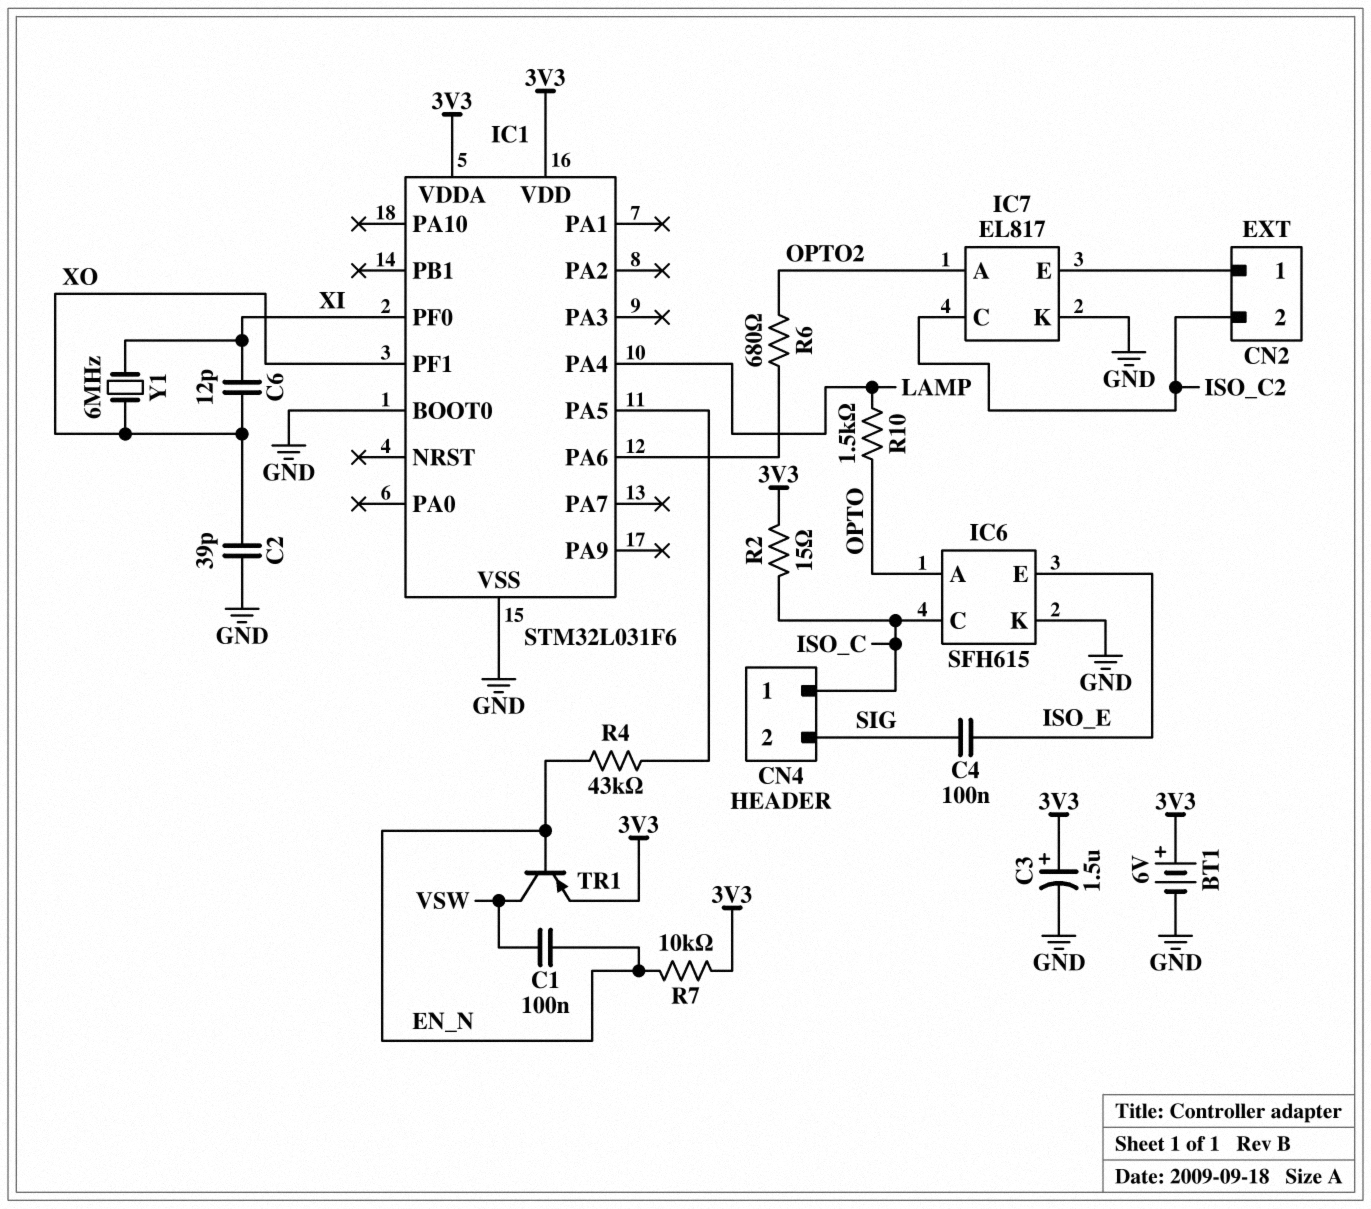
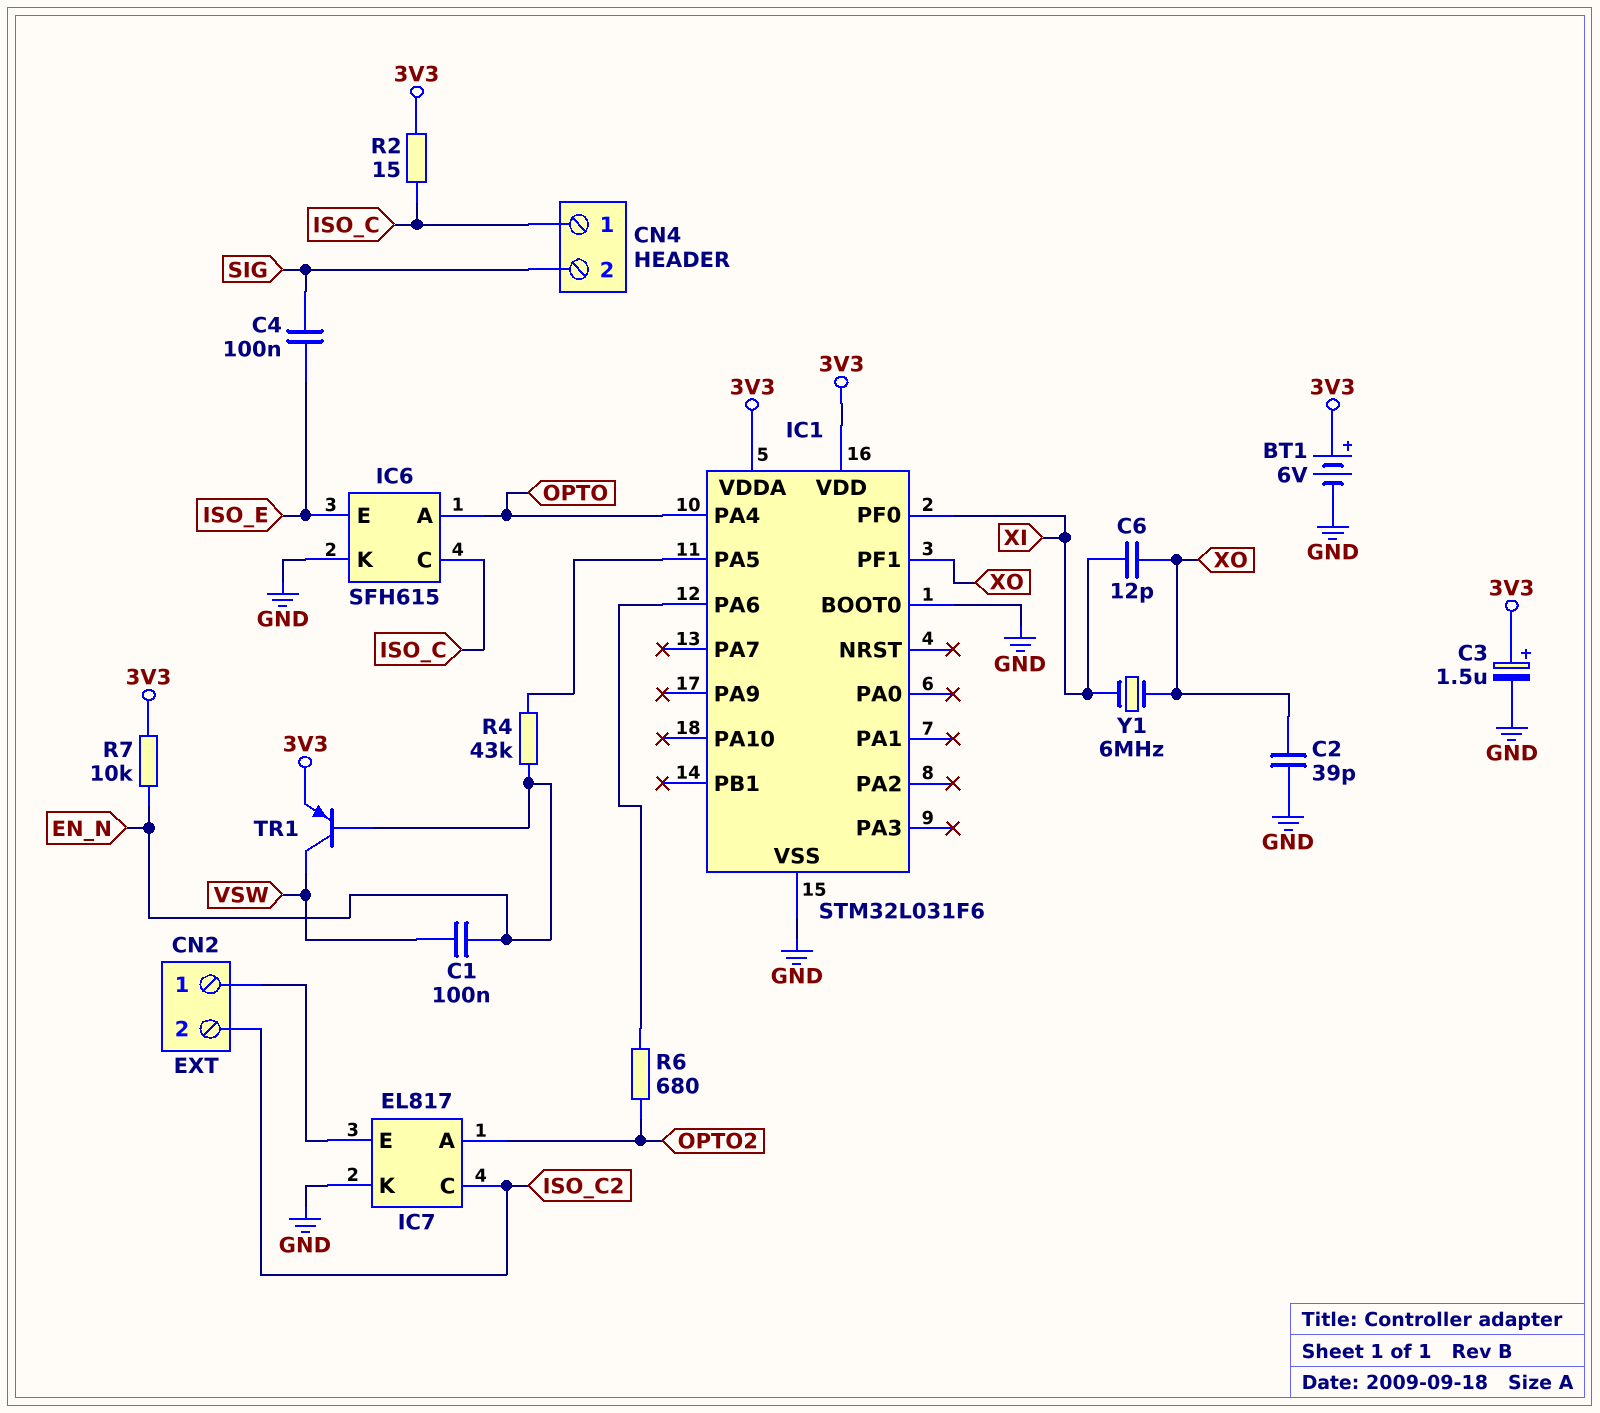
IC1 pin PA4: LAMP -> OPTO
R10: 1.5k (LAMP, OPTO) -> none

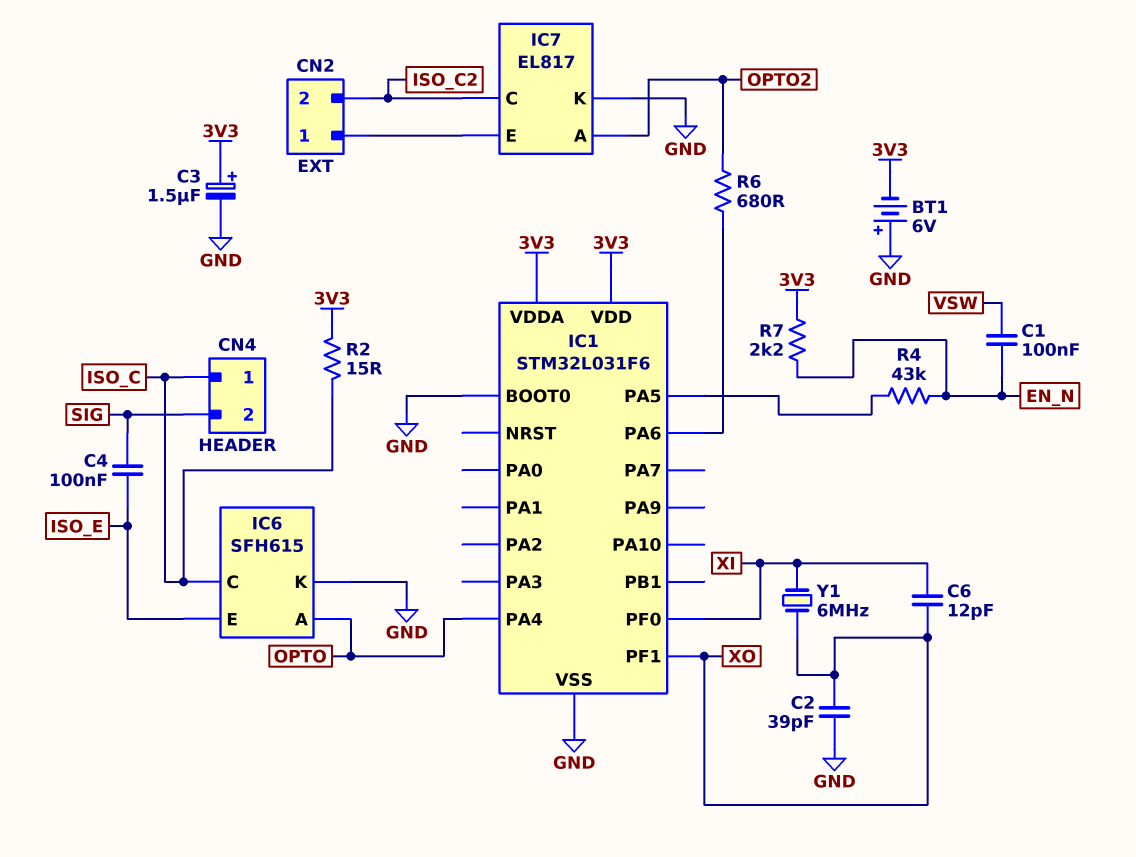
BT1: 6V (plus 3V3, minus GND) -> 6V (plus GND, minus 3V3)
R7: 10k (3V3, EN_N) -> 2.2k (3V3, EN_N)
TR1: PNP (B EN_N, C VSW, E 3V3) -> none

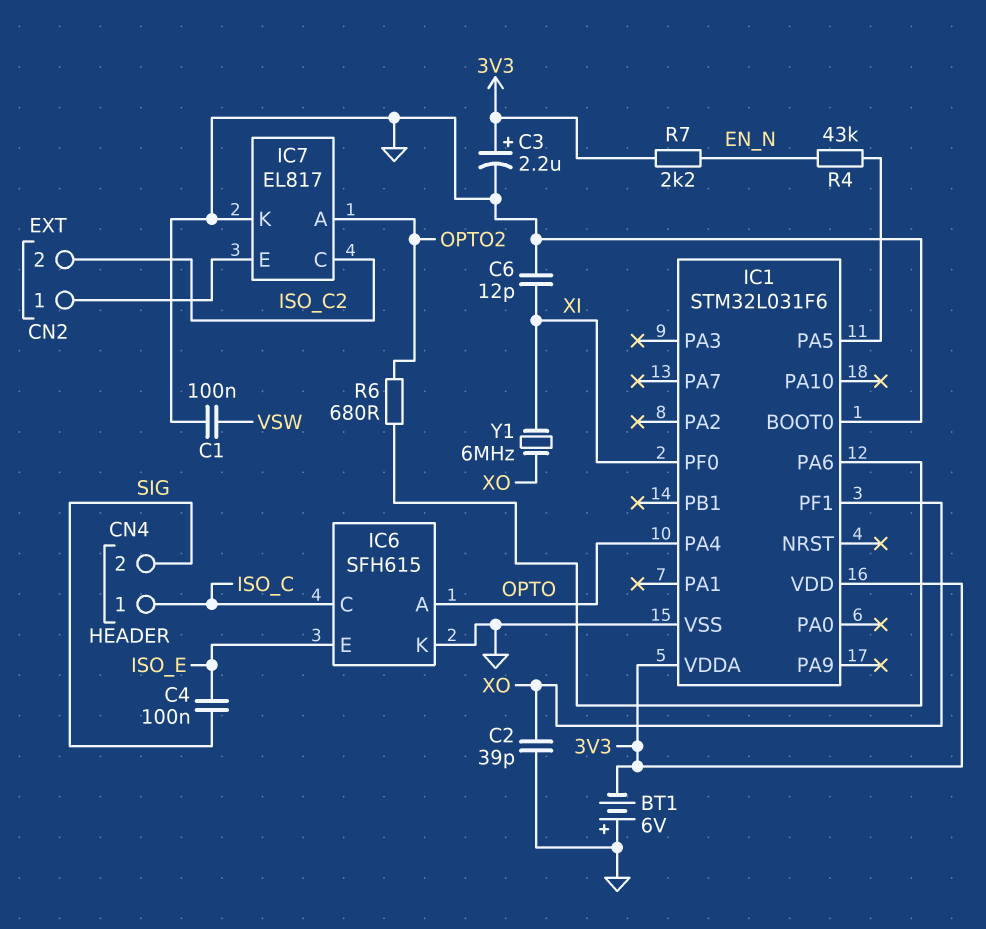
C1: 100nF (EN_N, VSW) -> 100nF (GND, VSW)
C3: 1.5uF (plus 3V3, minus GND) -> 2.2uF (plus 3V3, minus GND)
C6: 12pF (XI, XO) -> 12pF (GND, XI)
R2: 15 (3V3, ISO_C) -> none

